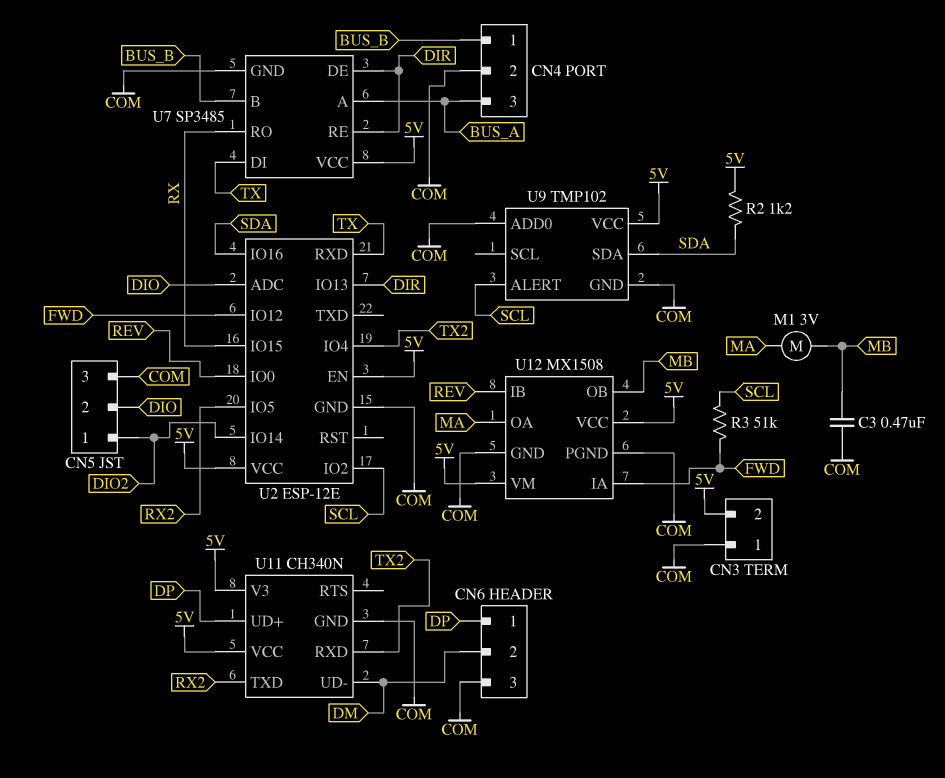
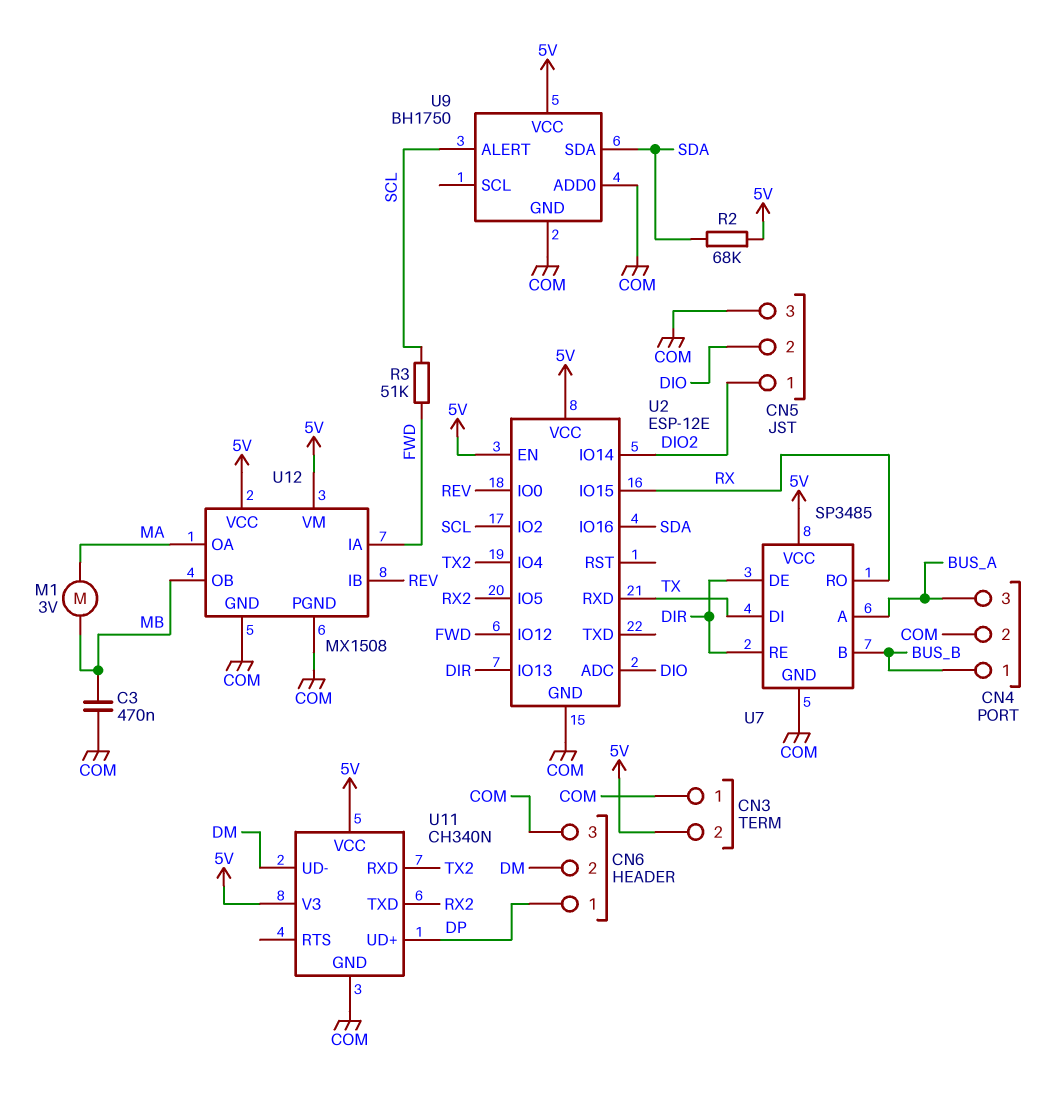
R2: 1.2k (5V, SDA) -> 68k (5V, SDA)
U9: TMP102 -> BH1750

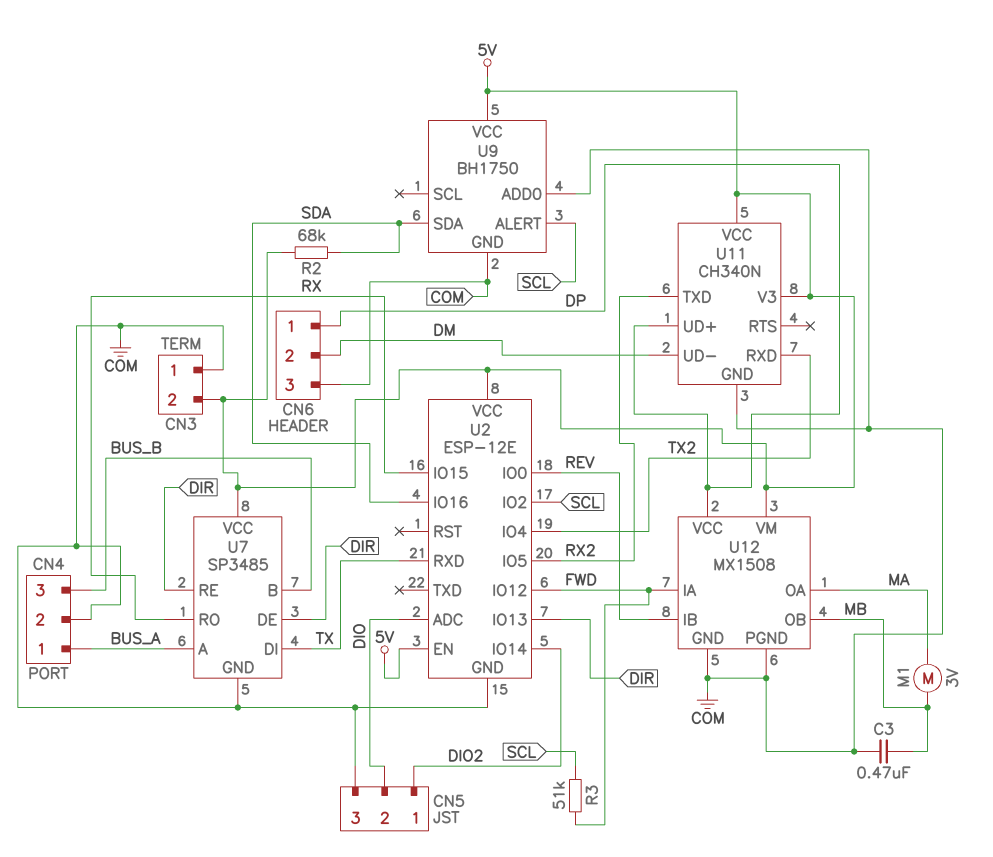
CN4 pin 1: BUS_B -> BUS_A
CN4 pin 3: BUS_A -> BUS_B
U12 pin VCC: 5V -> DP

